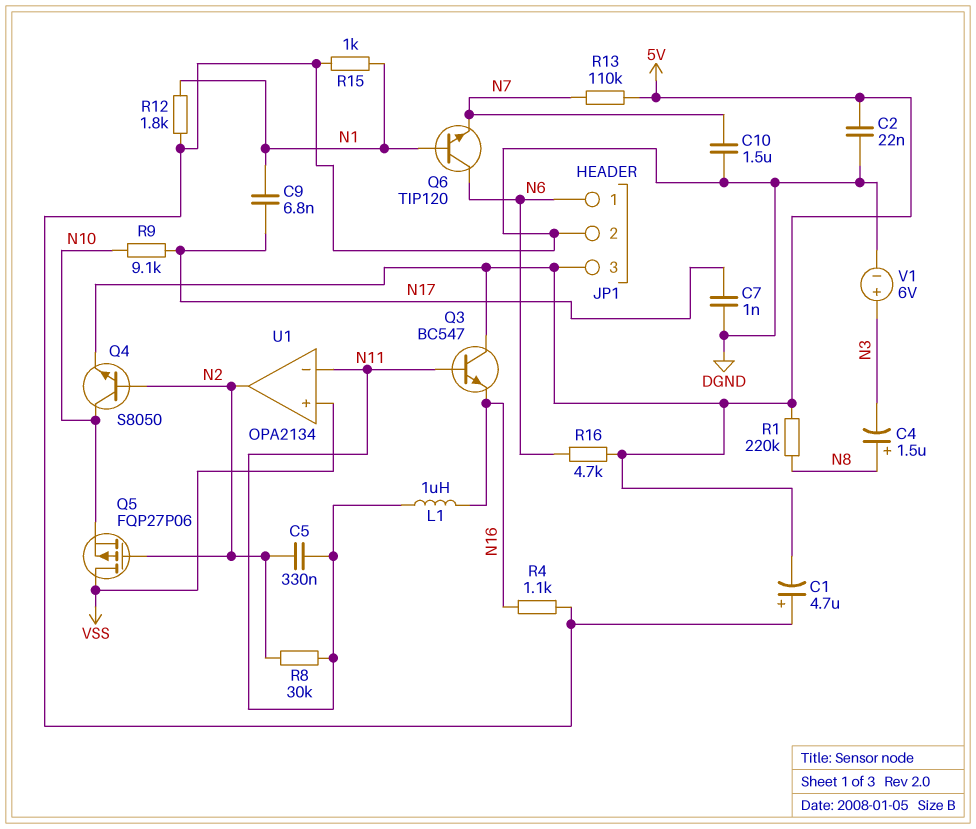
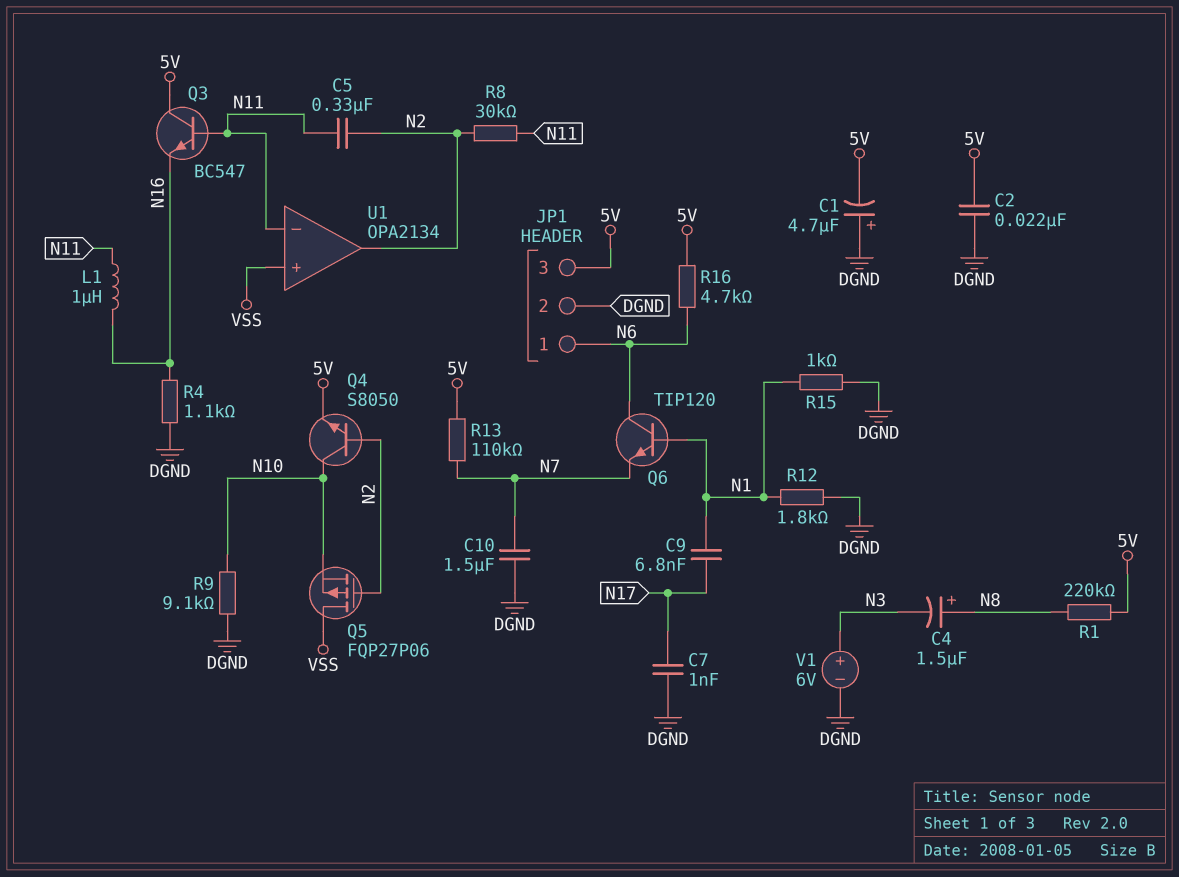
R9: 9.1k (N10, N17) -> 9.1k (DGND, N10)

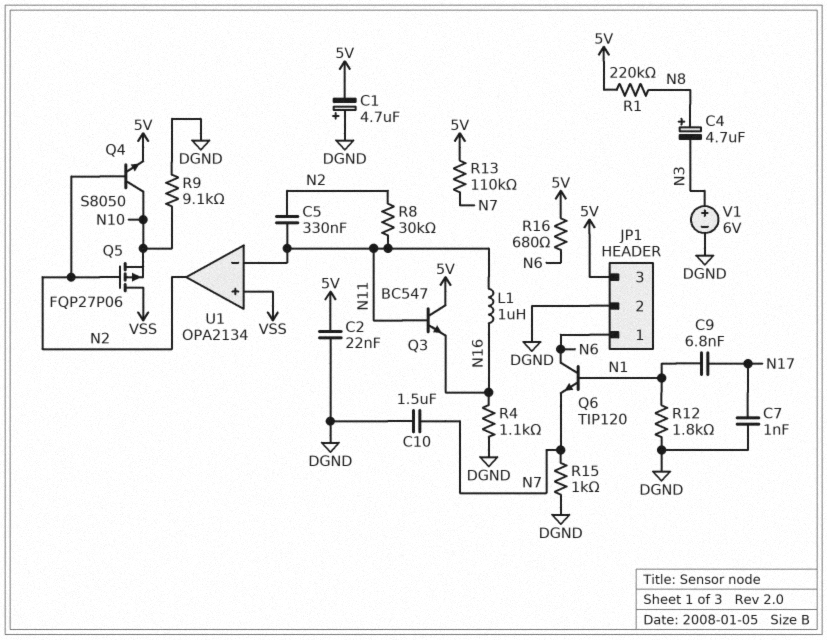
C4: 1.5uF (plus N8, minus N3) -> 4.7uF (plus N8, minus N3)
R15: 1k (DGND, N1) -> 1k (DGND, N7)
R16: 4.7k (5V, N6) -> 680 (5V, N6)

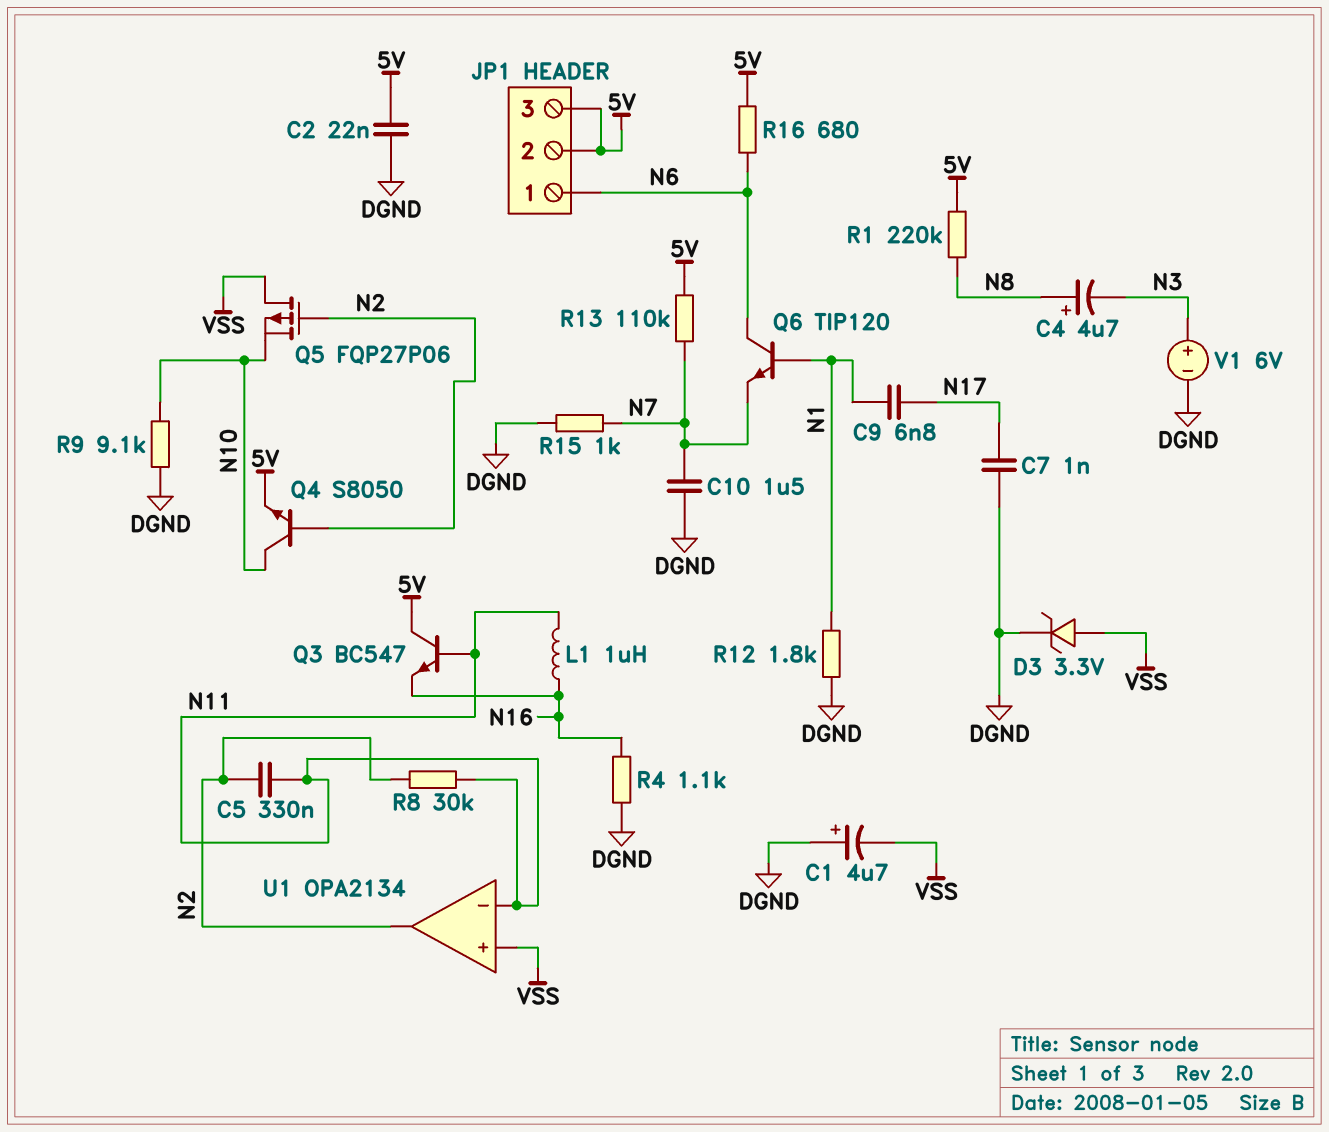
C1: 4.7uF (plus DGND, minus 5V) -> 4.7uF (plus DGND, minus VSS)
D3: none -> zener 3.3V (A VSS, K DGND)
JP1 pin 2: DGND -> 5V

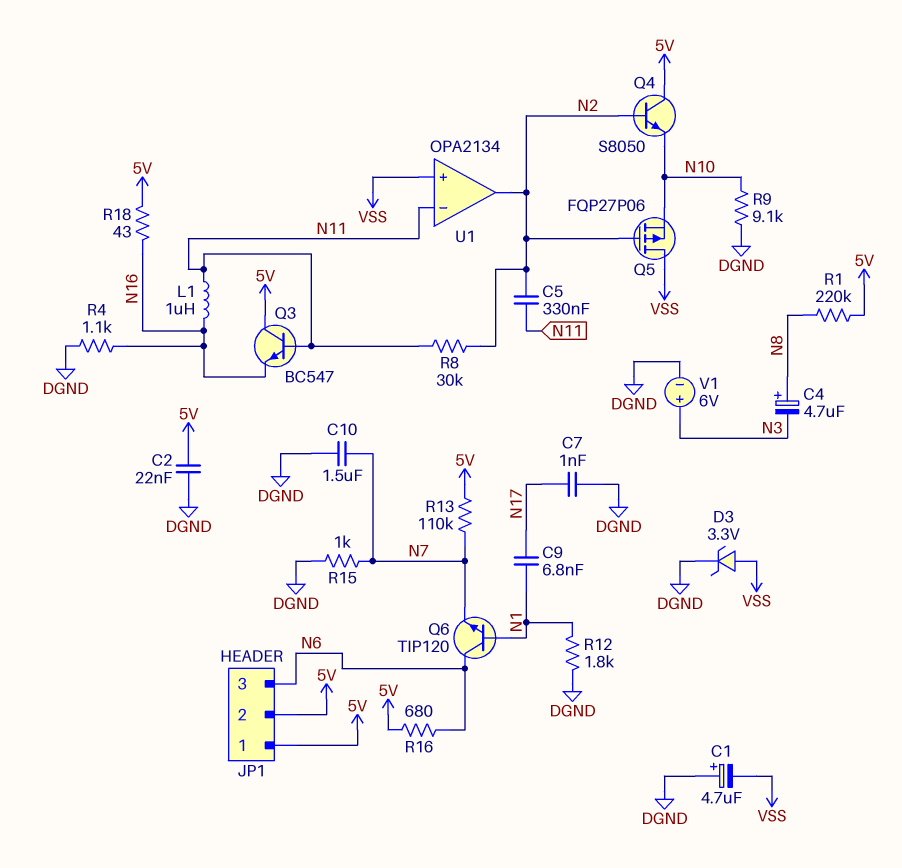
JP1 pin 1: N6 -> 5V
JP1 pin 3: 5V -> N6
Q4: NPN S8050 (B N2, C N10, E 5V) -> NPN S8050 (B N2, C 5V, E N10)
R18: none -> 43 (5V, N16)

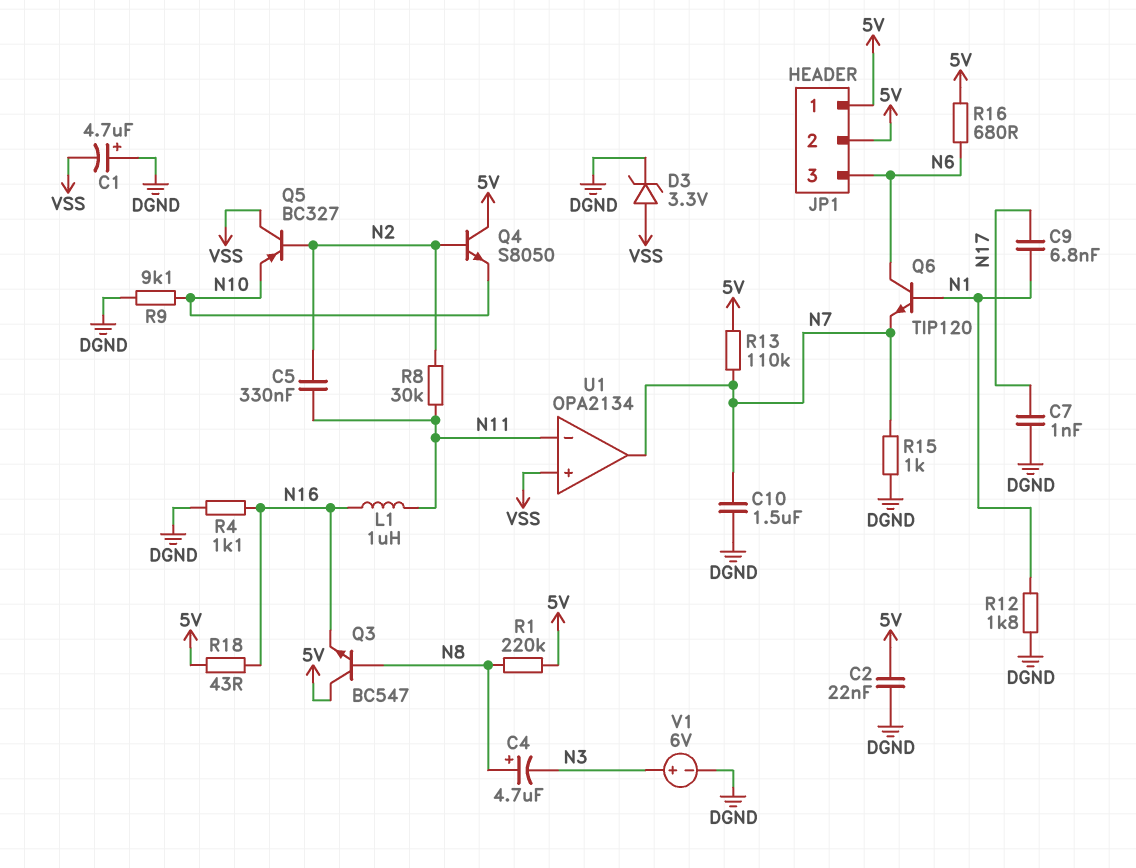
Q3: NPN BC547 (B N11, C 5V, E N16) -> NPN BC547 (B N8, C 5V, E N16)
Q5: PMOS FQP27P06 (G N2, D VSS, S N10) -> PNP BC327 (B N2, C VSS, E N10)
U1 pin out: N2 -> N7

